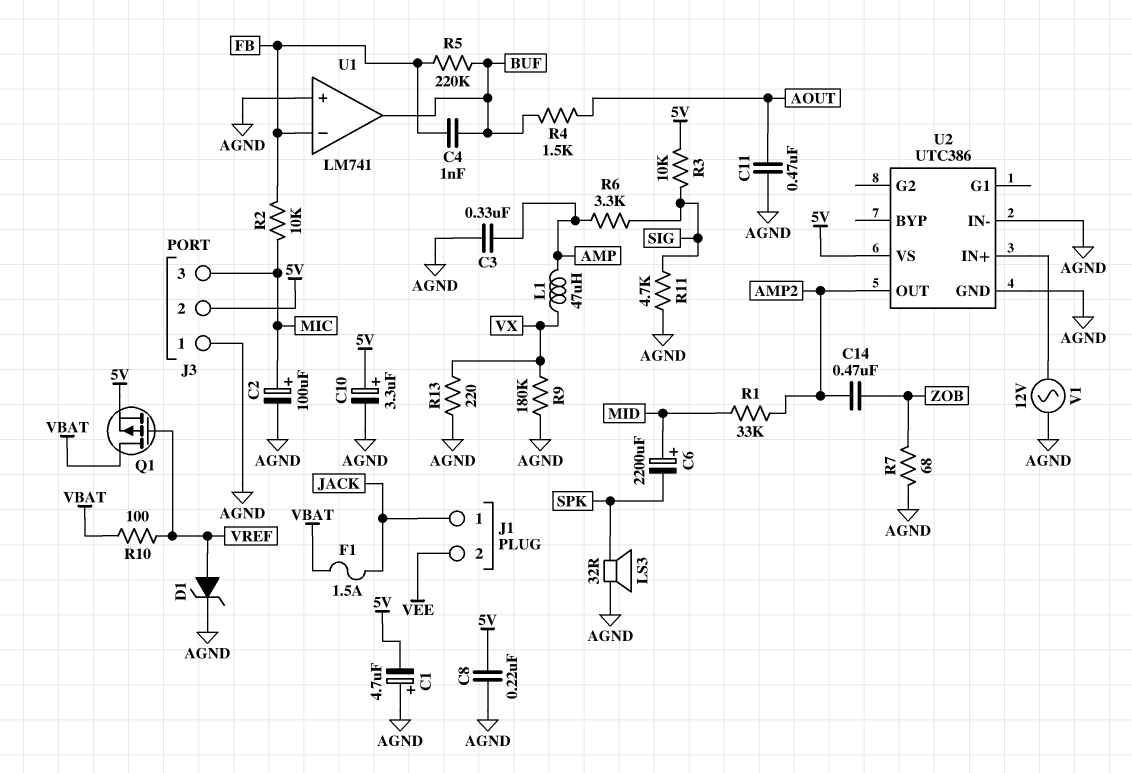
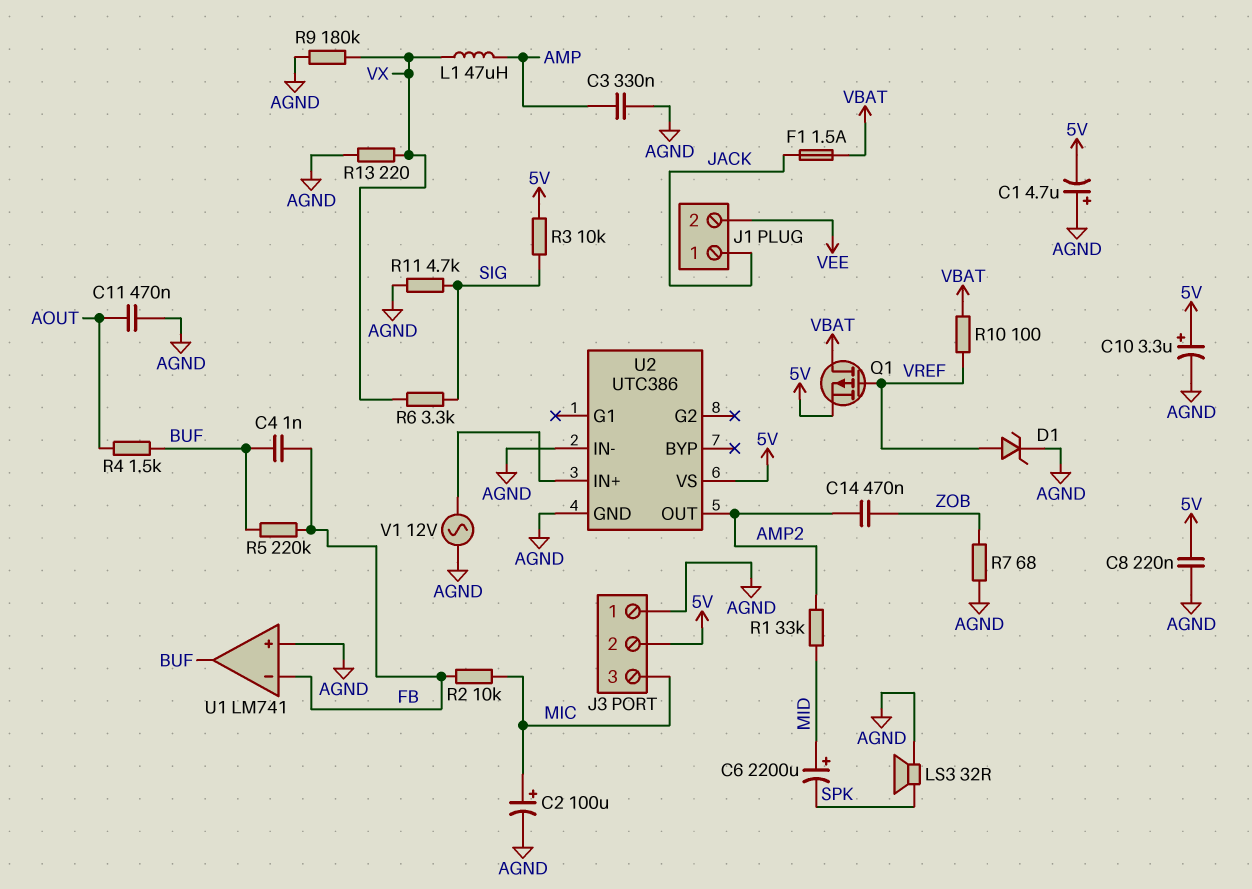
R6: 3.3k (AMP, SIG) -> 3.3k (SIG, VX)

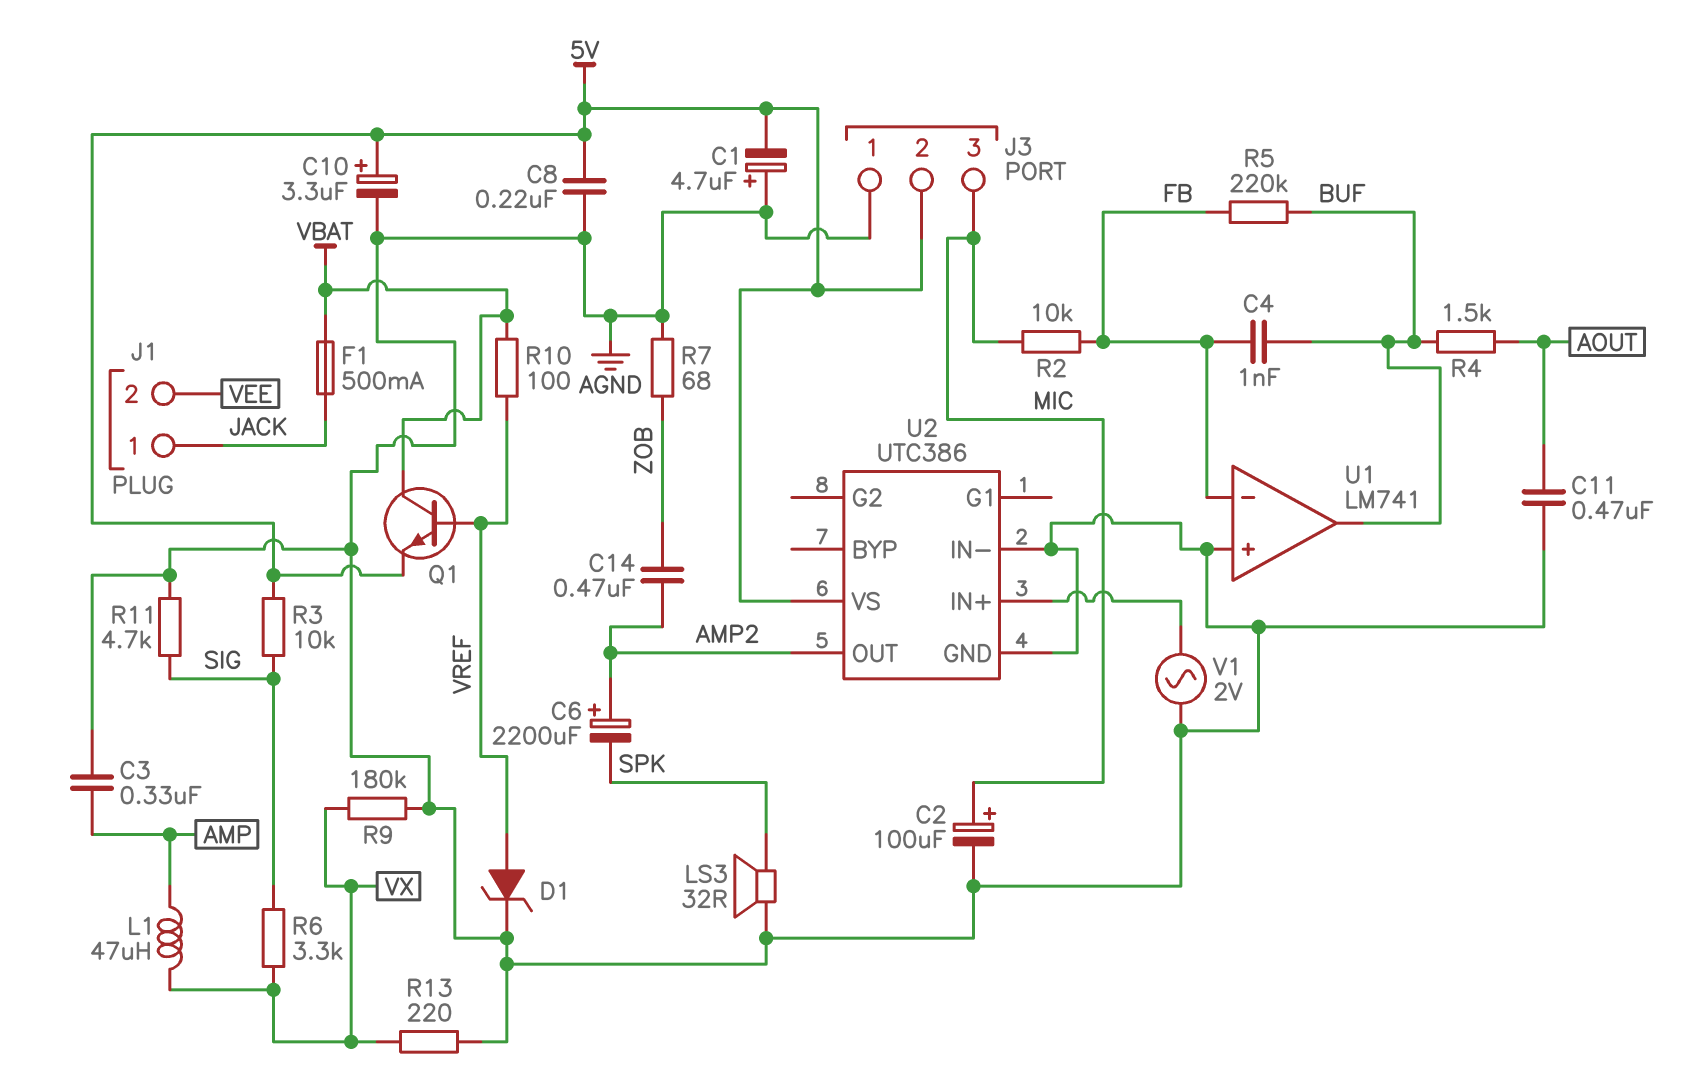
C6: 2200uF (plus MID, minus SPK) -> 2200uF (plus AMP2, minus SPK)
F1: 1.5A (JACK, VBAT) -> 500mA (JACK, VBAT)
Q1: PMOS (G VREF, D VBAT, S 5V) -> NPN (B VREF, C VBAT, E 5V)
R1: 33k (AMP2, MID) -> none
V1: AC 12V (AGND, U2/IN+) -> AC 2V (AGND, U2/IN+)

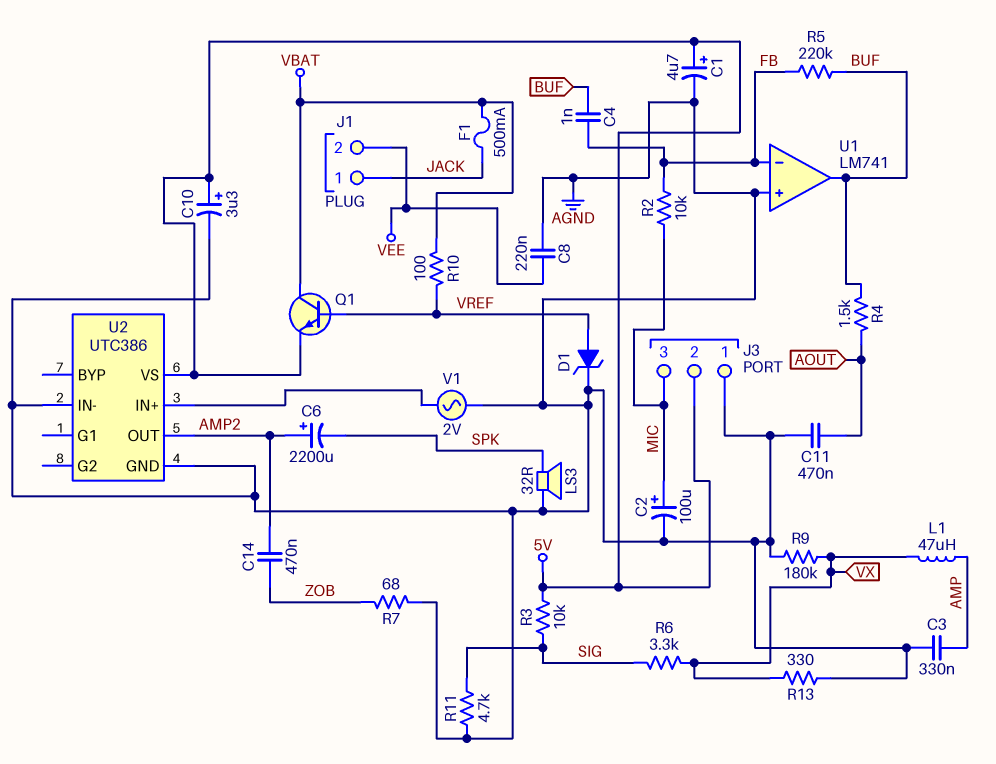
C1: 4.7uF (plus AGND, minus 5V) -> 4.7uF (plus 5V, minus AGND)
C8: 220nF (5V, AGND) -> 220nF (AGND, VEE)
R13: 220 (AGND, VX) -> 330 (AGND, VX)

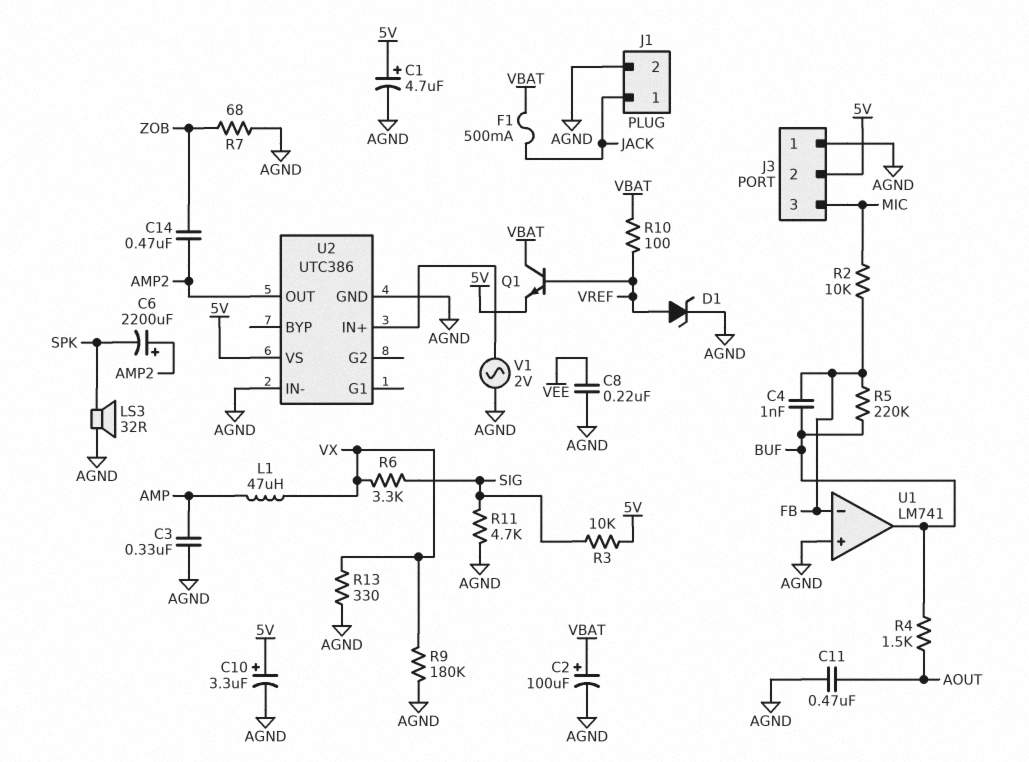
C2: 100uF (plus MIC, minus AGND) -> 100uF (plus VBAT, minus AGND)
J1 pin 2: VEE -> AGND

